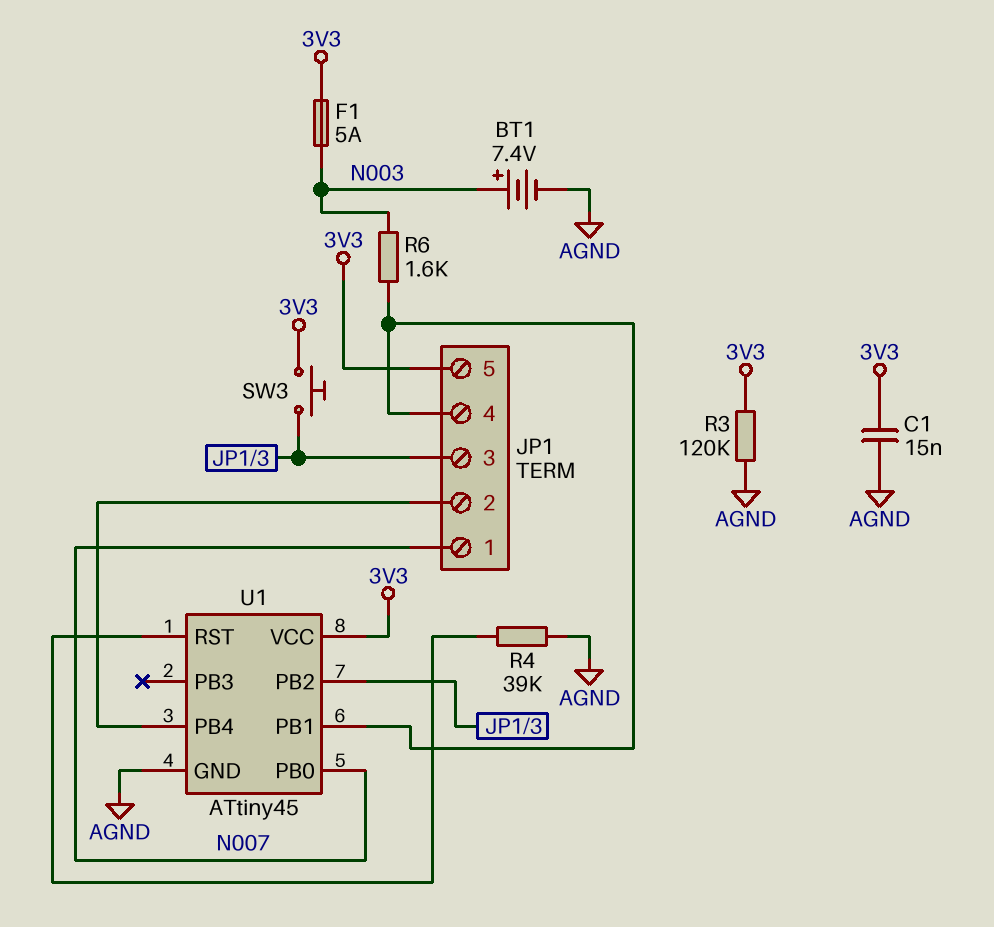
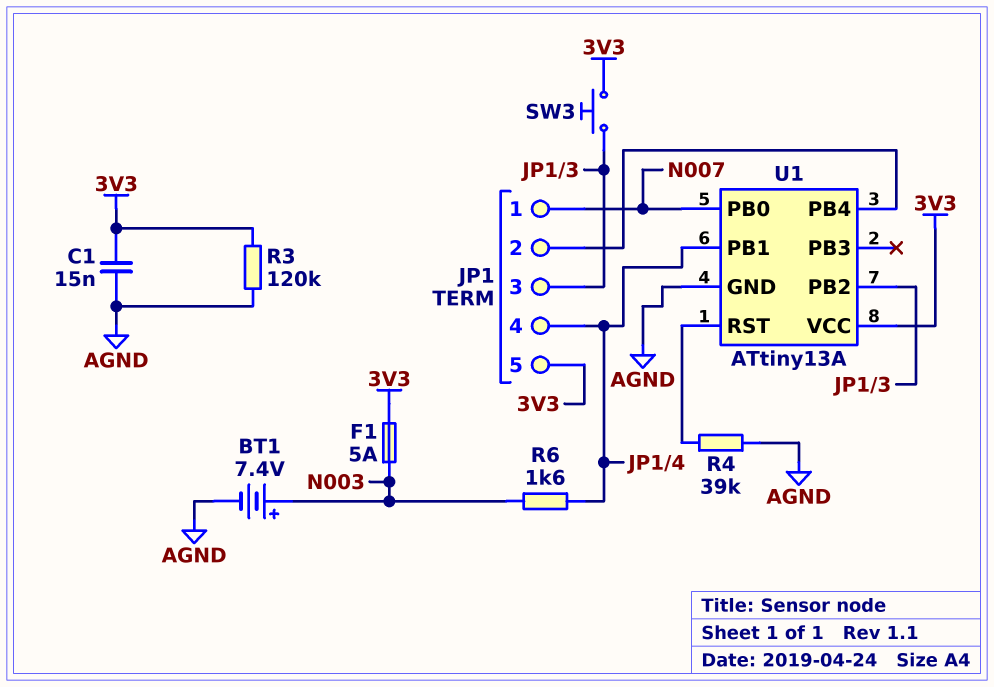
U1: ATtiny45 -> ATtiny13A

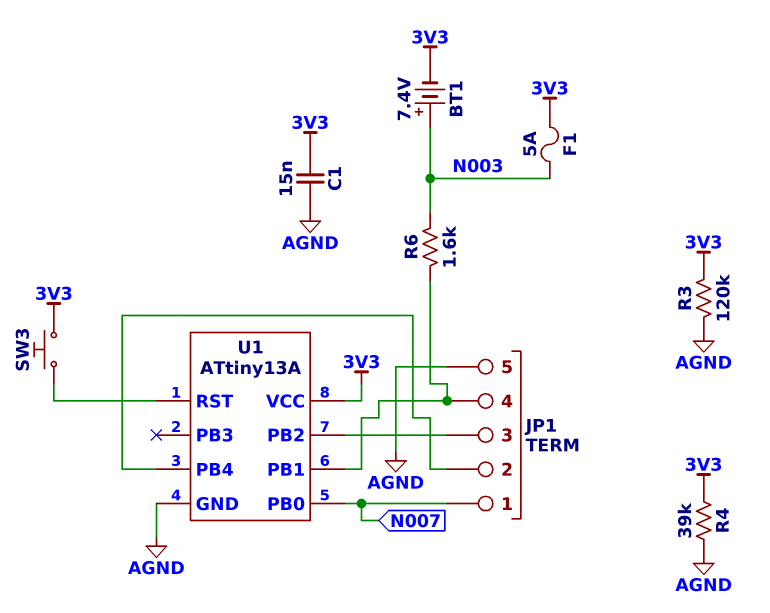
BT1: 7.4V (plus N003, minus AGND) -> 7.4V (plus N003, minus 3V3)
JP1 pin 5: 3V3 -> AGND
R4: 39k (AGND, U1/RST) -> 39k (3V3, AGND)
SW3: button (3V3, JP1/3) -> button (3V3, U1/RST)

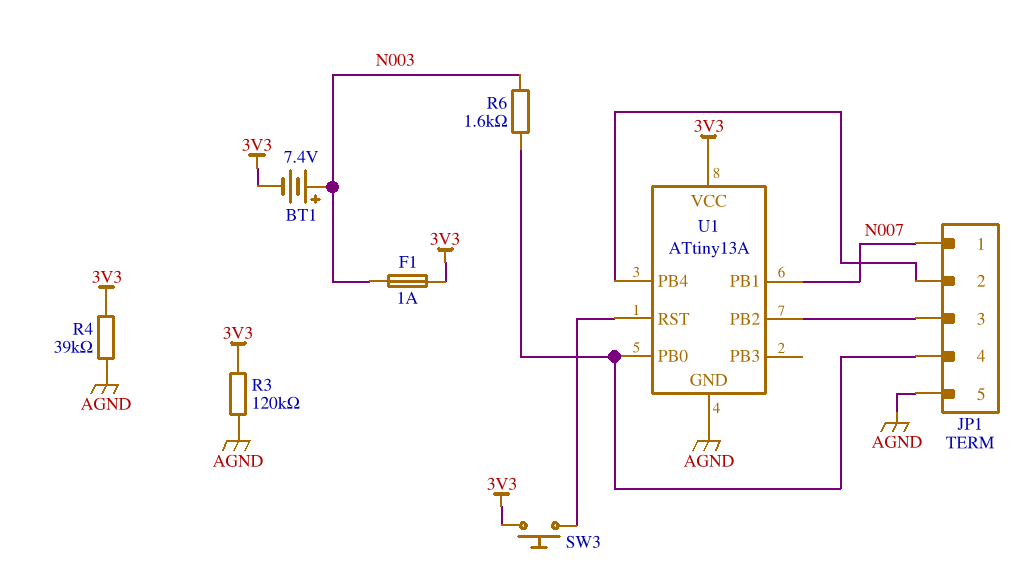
C1: 15nF (3V3, AGND) -> none
F1: 5A (3V3, N003) -> 1A (3V3, N003)
U1 pin PB0: N007 -> JP1/4
U1 pin PB1: JP1/4 -> N007

